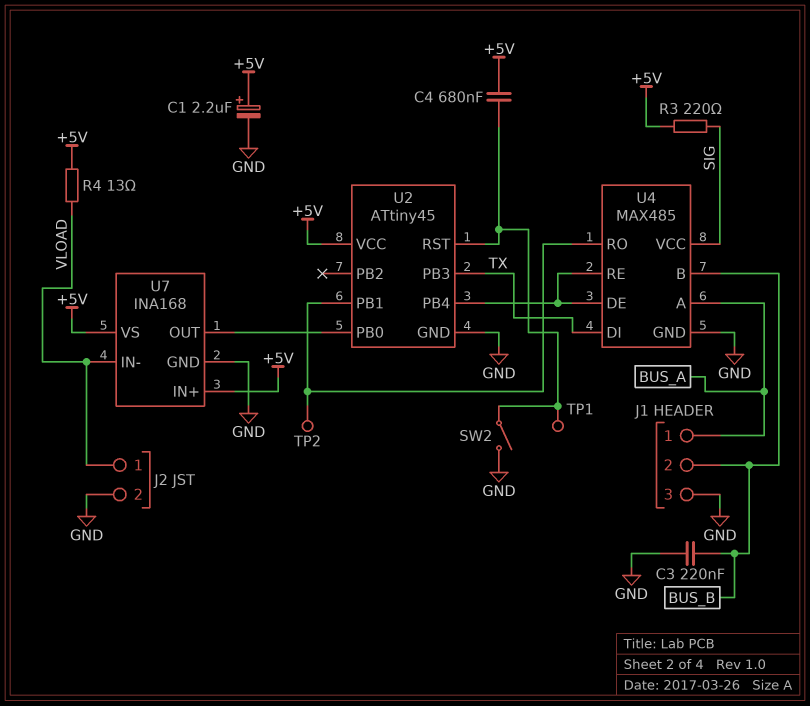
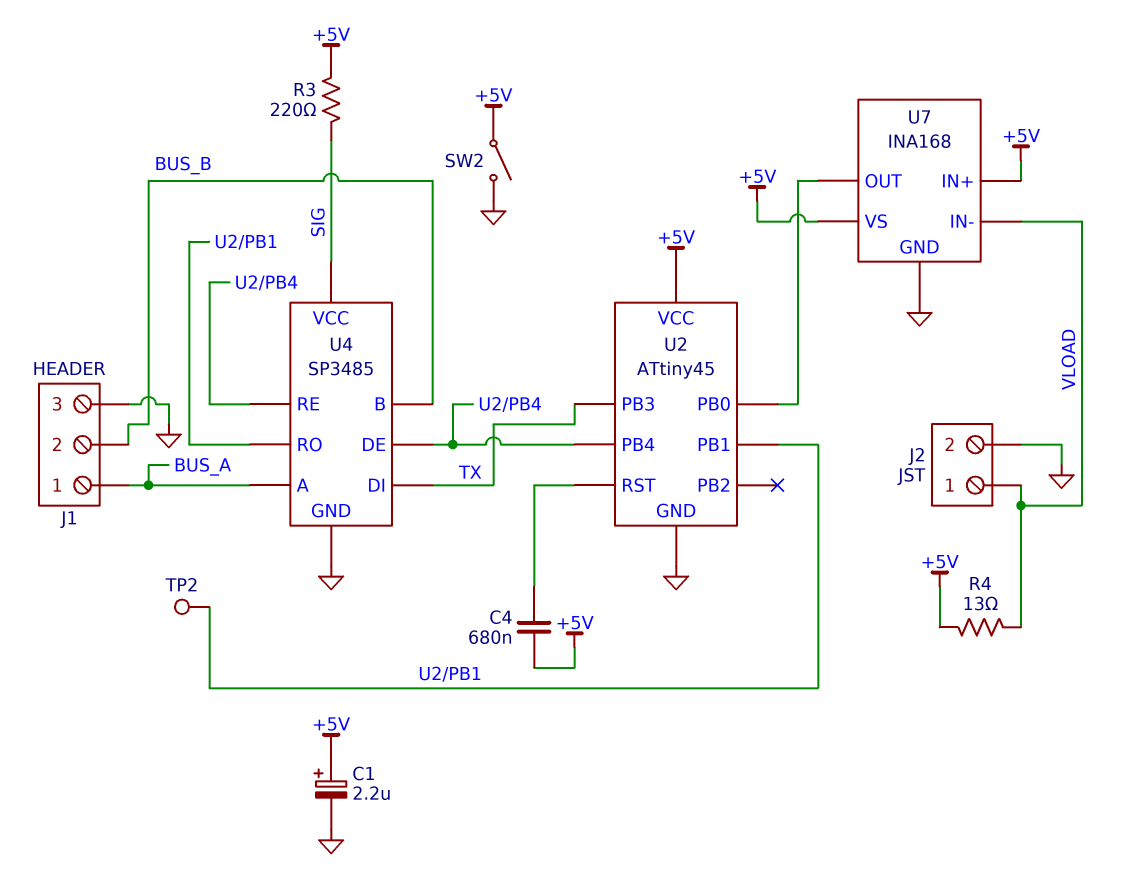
C3: 220nF (BUS_B, GND) -> none
SW2: switch (GND, U2/RST) -> switch (+5V, GND)
TP1: test point (U2/RST) -> none
U4: MAX485 -> SP3485

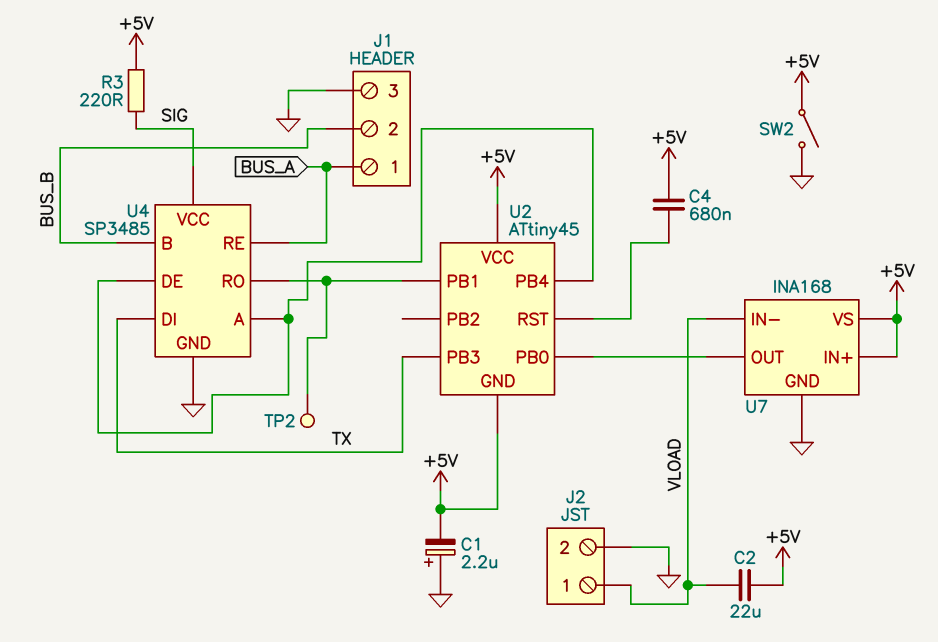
C1: 2.2uF (plus +5V, minus GND) -> 2.2uF (plus GND, minus +5V)
C2: none -> 22uF (+5V, VLOAD)
R4: 13 (+5V, VLOAD) -> none
U2 pin GND: GND -> +5V
U4 pin A: BUS_A -> U2/PB4
U4 pin RE: U2/PB4 -> BUS_A

